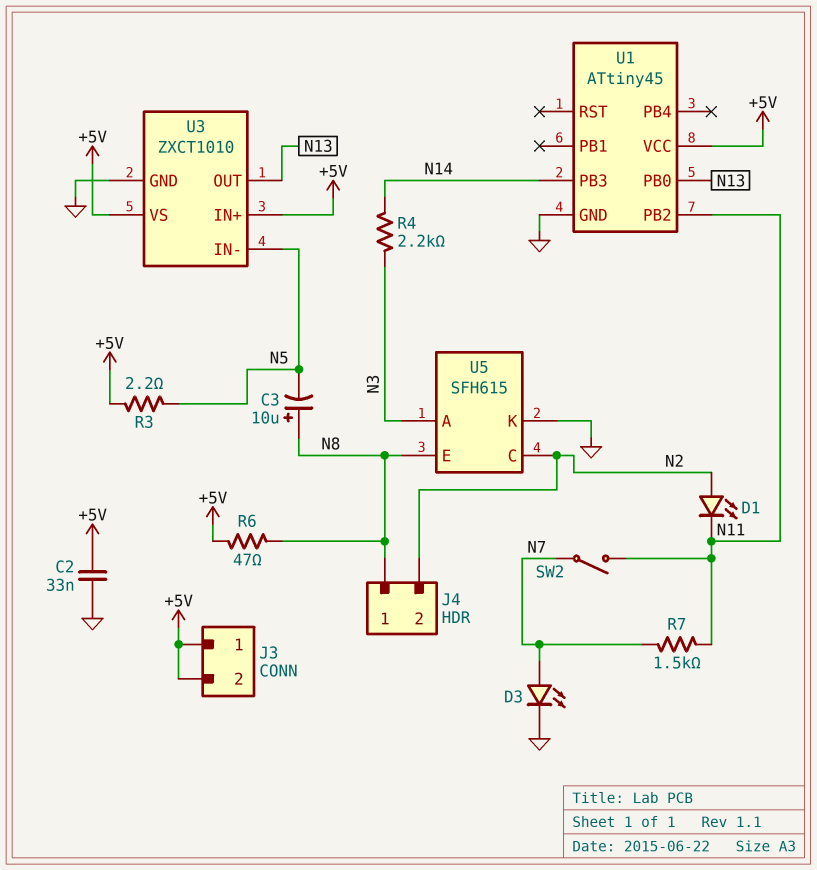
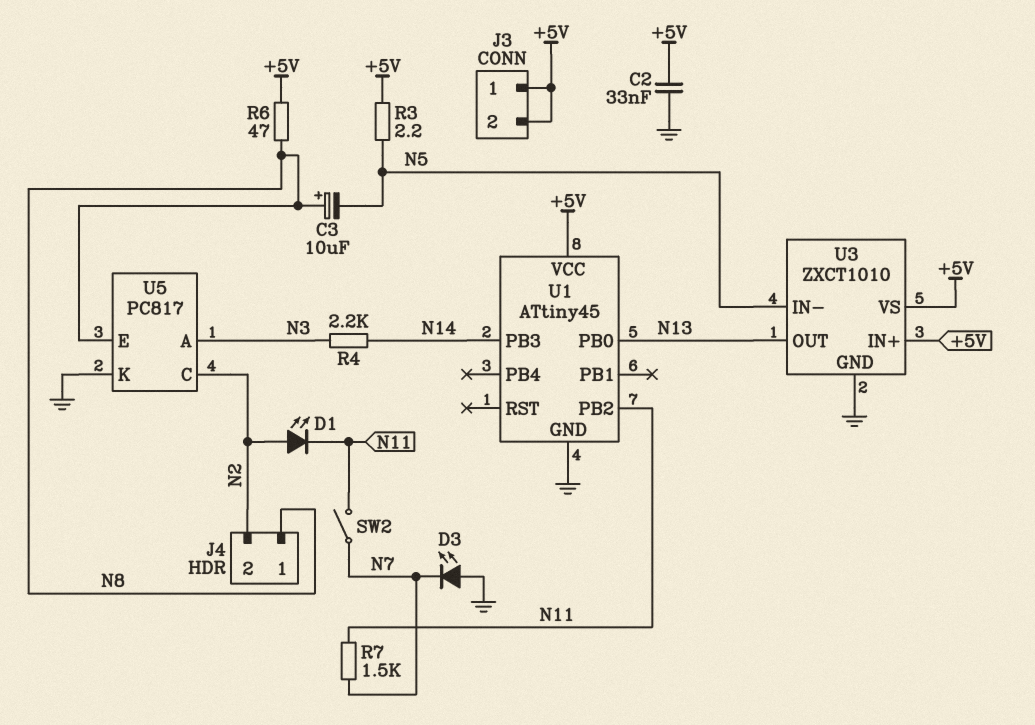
D3: LED (A N7, K GND) -> LED (A GND, K N7)
U5: SFH615 -> PC817

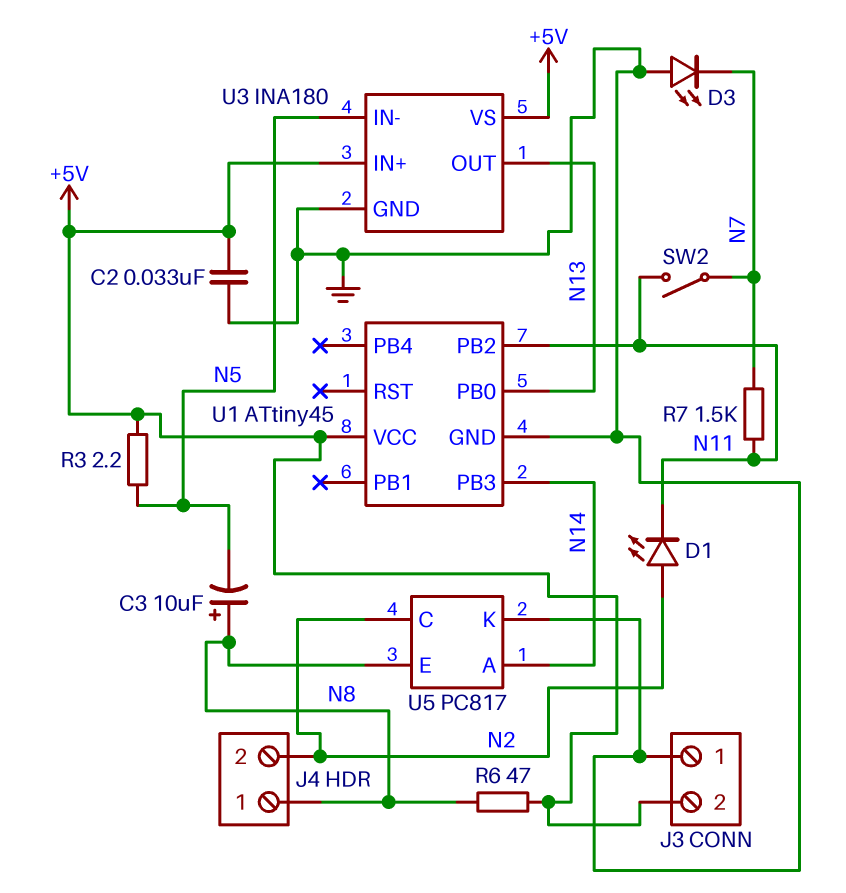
J3 pin 1: +5V -> GND
R4: 2.2k (N3, N14) -> none
U3: ZXCT1010 -> INA180
U5 pin A: N3 -> N14

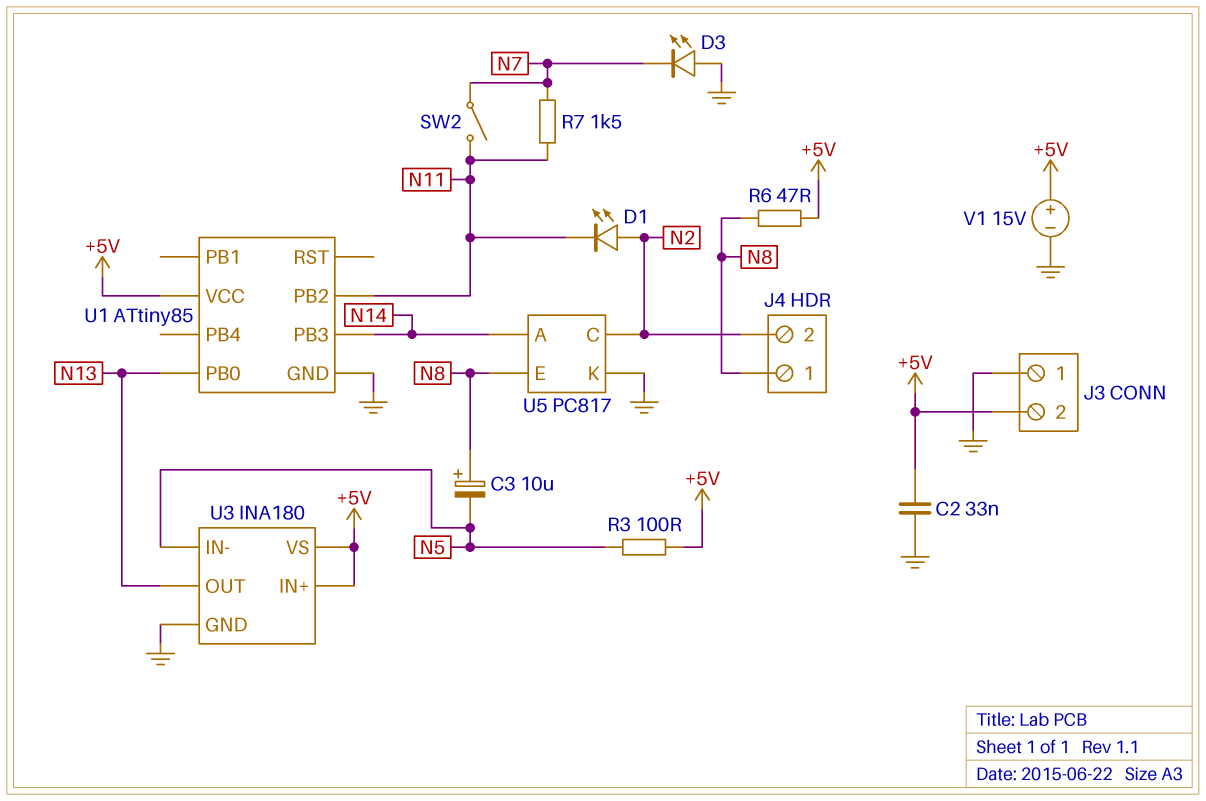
R3: 2.2 (+5V, N5) -> 100 (+5V, N5)
U1: ATtiny45 -> ATtiny85
V1: none -> 15V (plus +5V, minus GND)

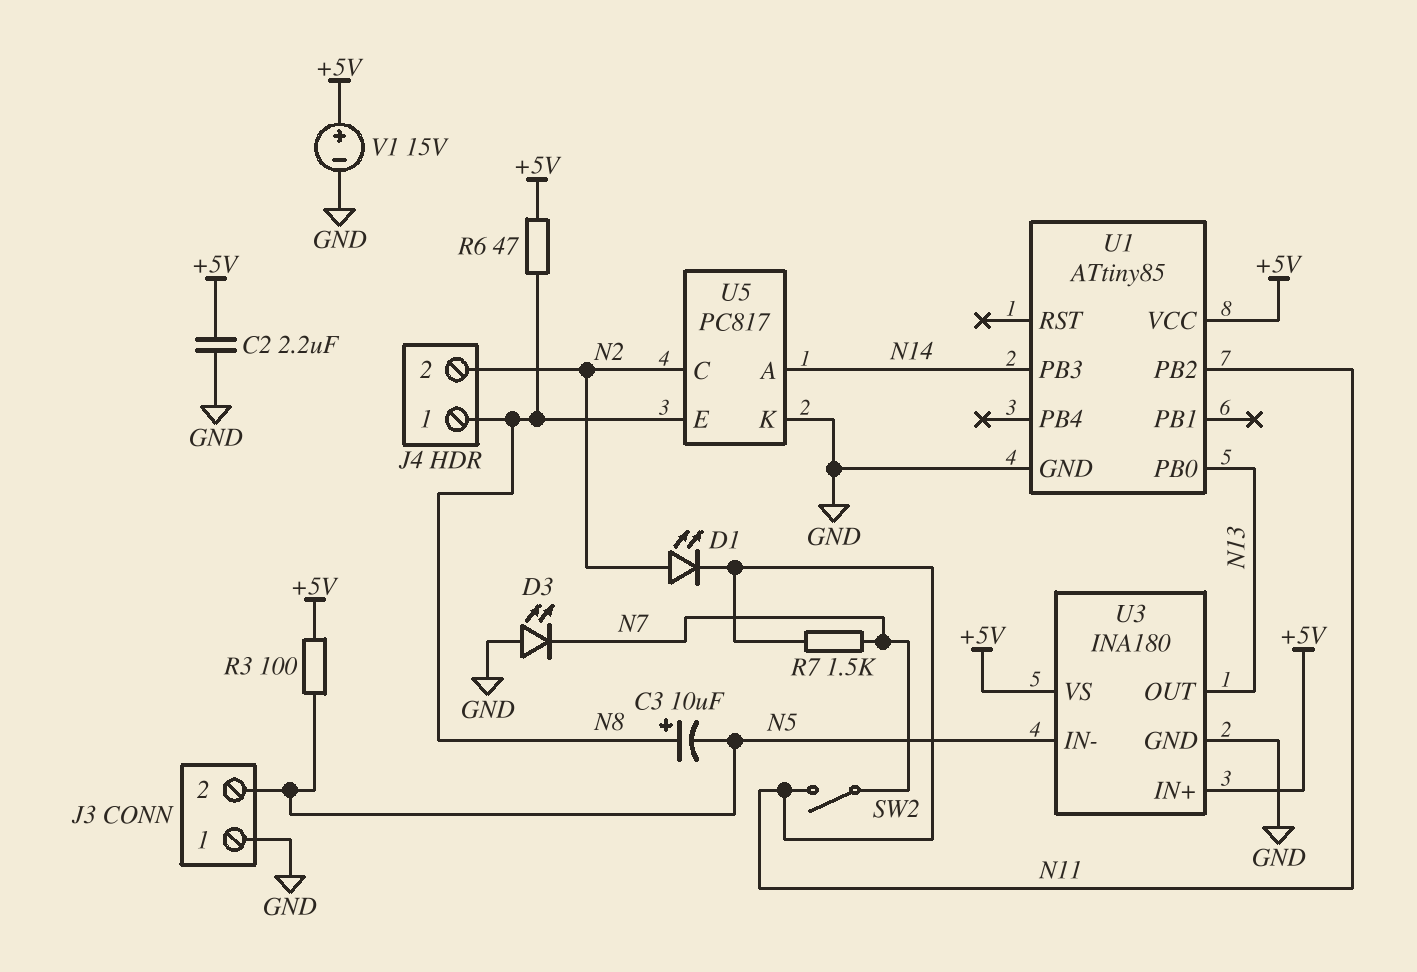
C2: 33nF (+5V, GND) -> 2.2uF (+5V, GND)
J3 pin 2: +5V -> N5

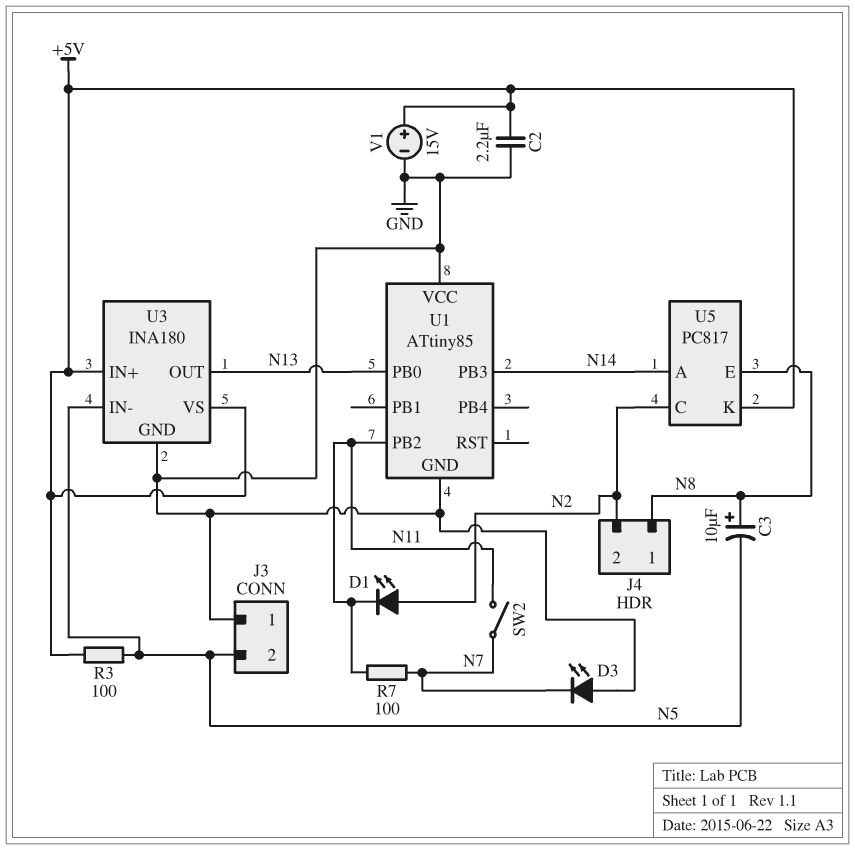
R6: 47 (+5V, N8) -> none
R7: 1.5k (N7, N11) -> 100 (N7, N11)
U1 pin VCC: +5V -> GND
U5 pin K: GND -> +5V

